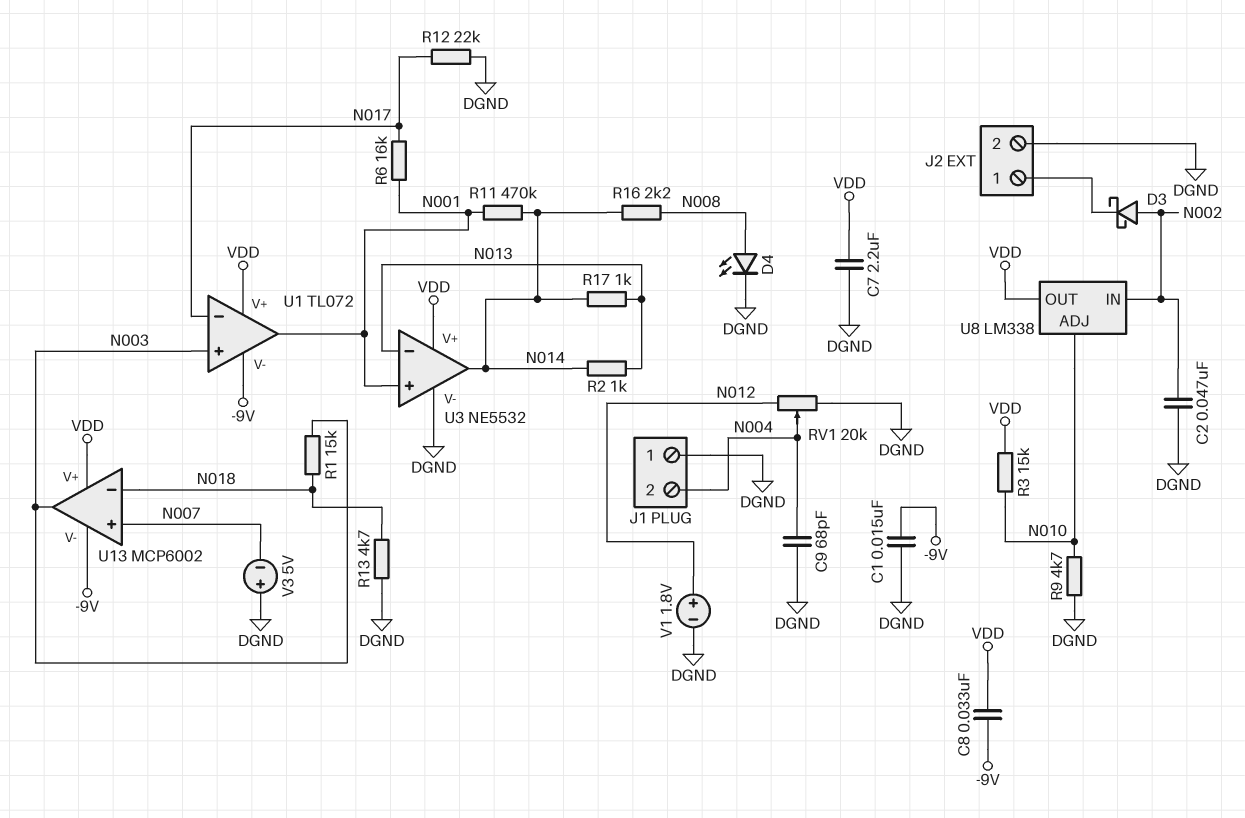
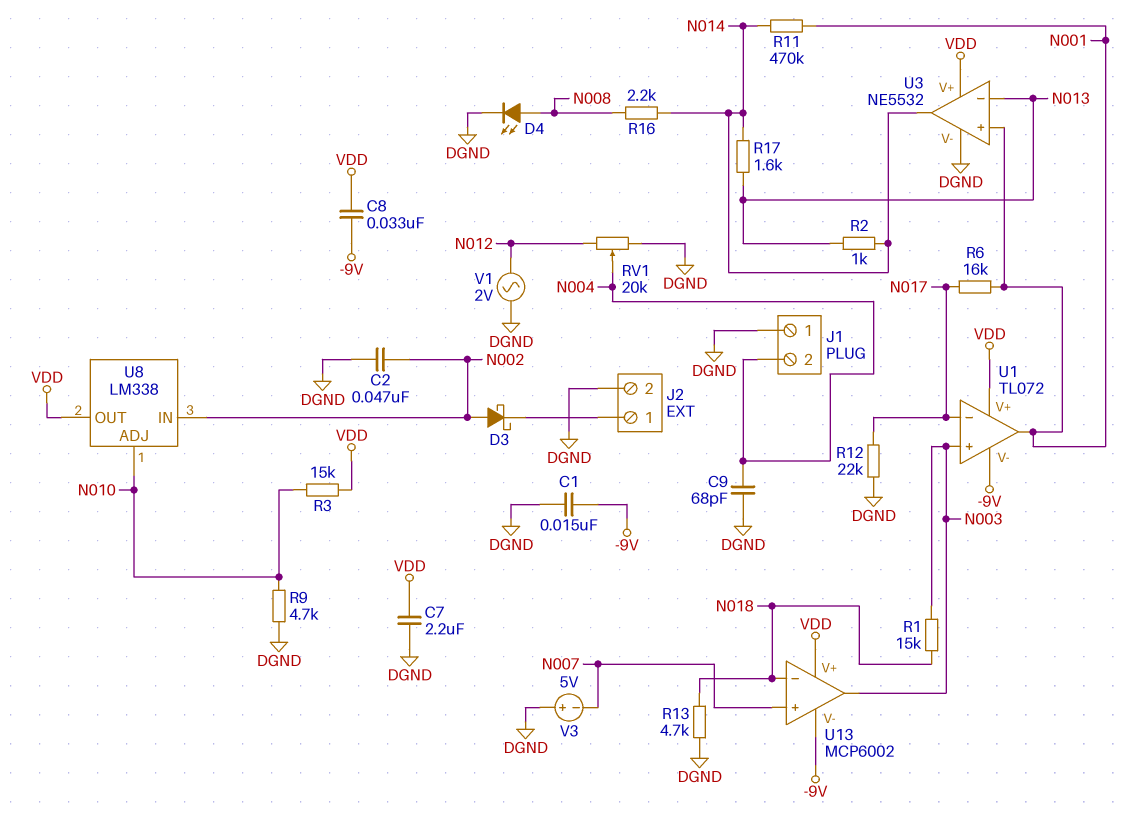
R17: 1k (N013, N014) -> 1.6k (N013, N014)
V1: 1.8V (plus N012, minus DGND) -> AC 2V (DGND, N012)

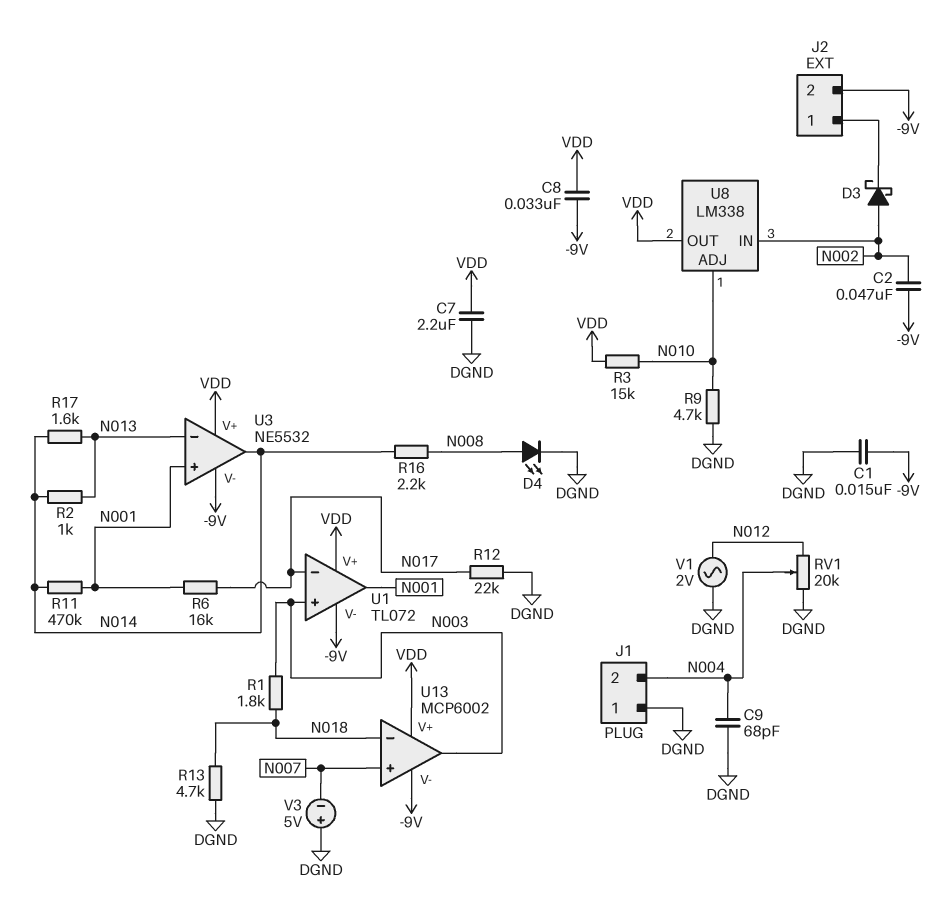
C2: 47nF (DGND, N002) -> 47nF (-9V, N002)
J2 pin 2: DGND -> -9V
R1: 15k (N003, N018) -> 1.8k (N003, N018)
U3 pin V-: DGND -> -9V

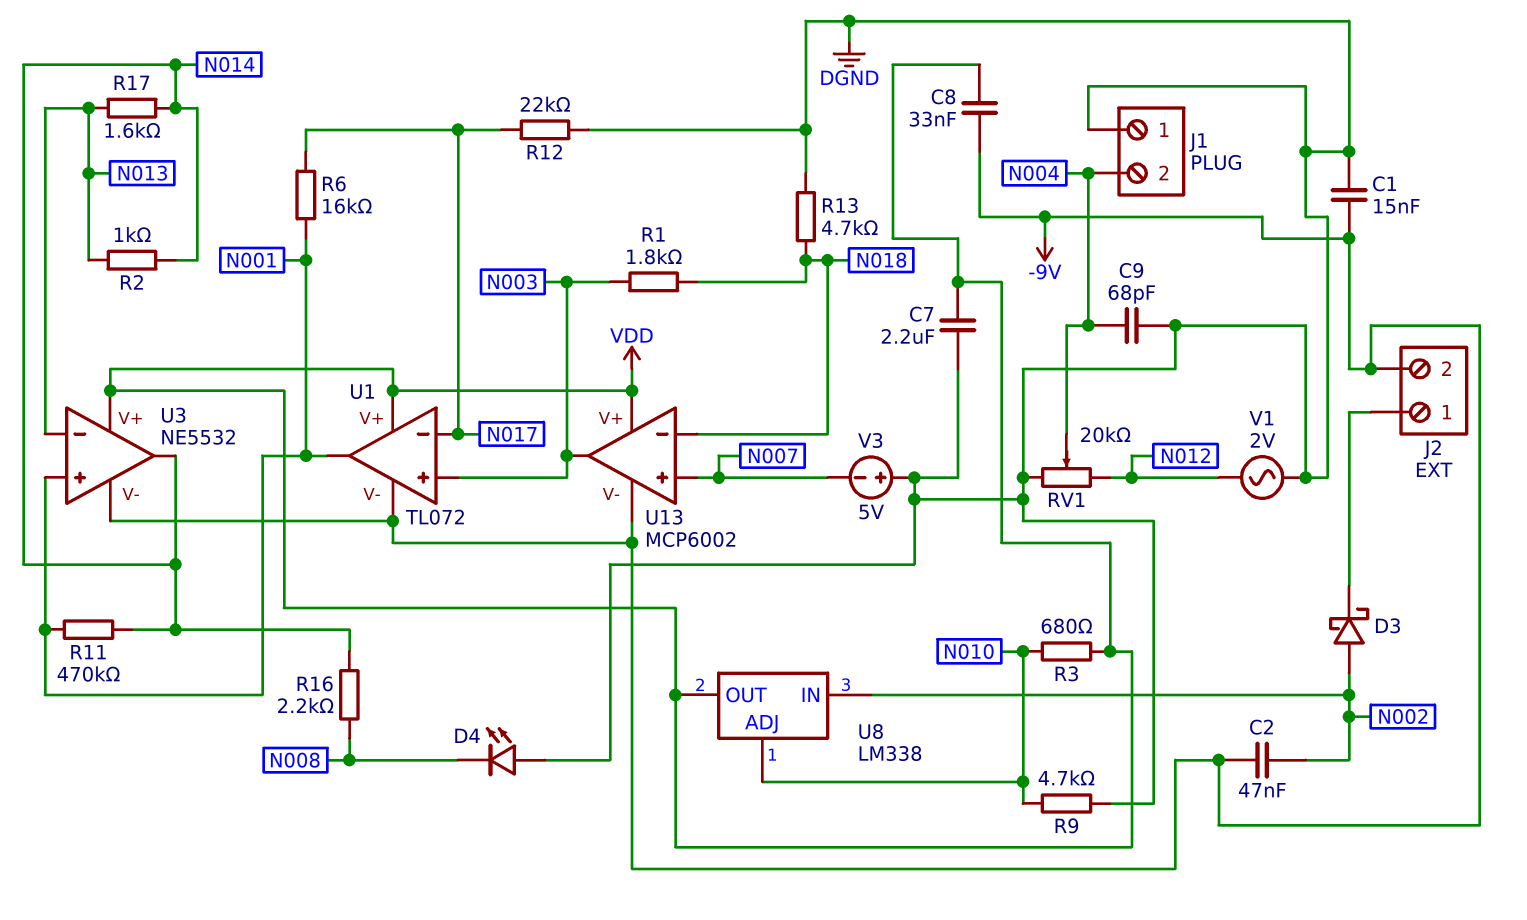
D4: LED (A N008, K DGND) -> LED (A DGND, K N008)
R3: 15k (N010, VDD) -> 680 (N010, VDD)

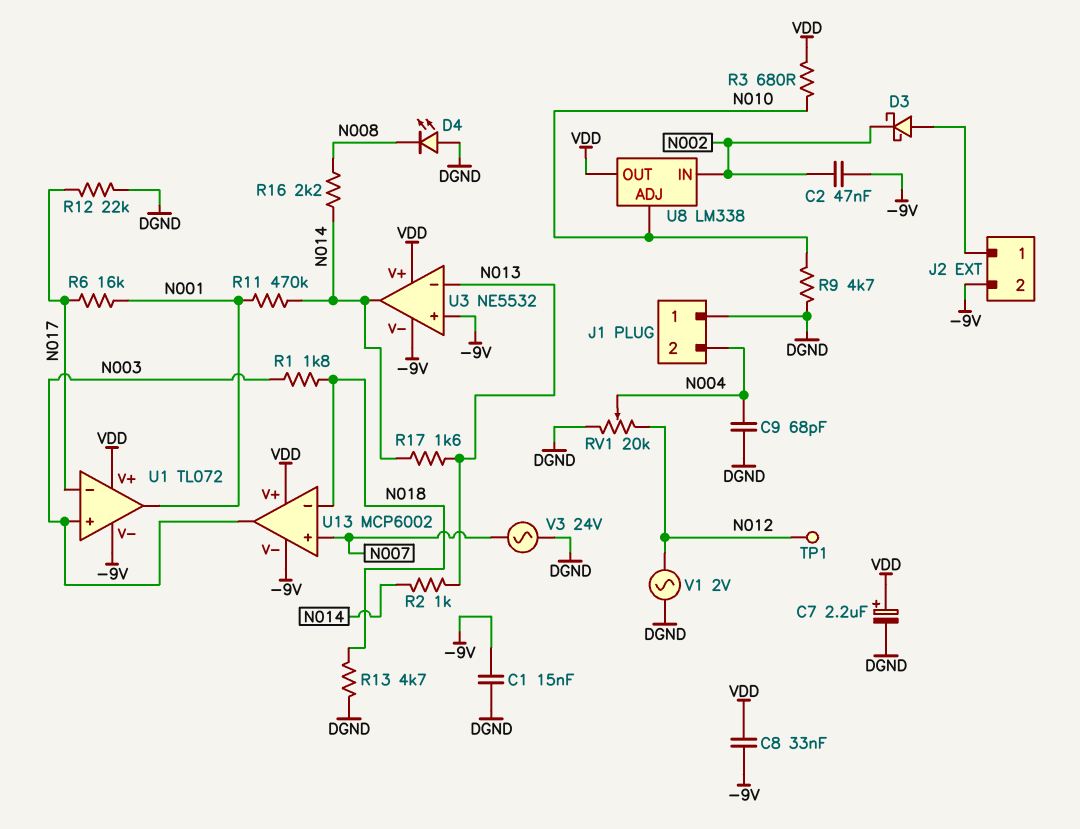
C7: 2.2uF (DGND, VDD) -> 2.2uF (plus VDD, minus DGND)
D3: schottky (A N002, K J2/1) -> schottky (A J2/1, K N002)
TP1: none -> test point (N012)
U3 pin in+: N001 -> -9V
V3: 5V (plus DGND, minus N007) -> AC 24V (DGND, N007)

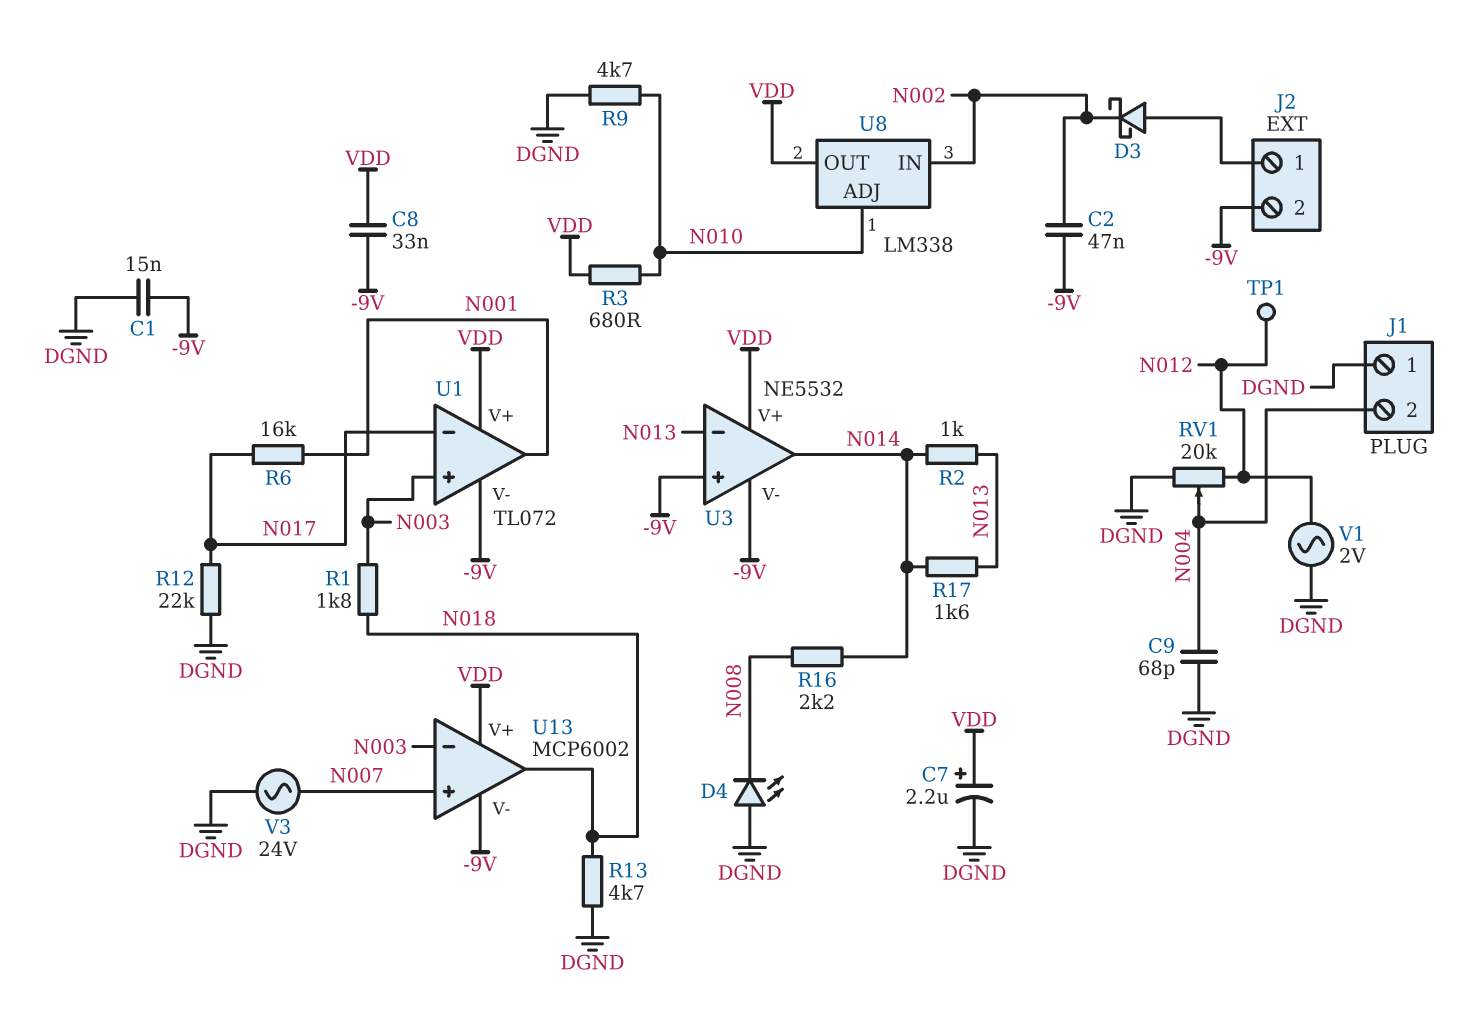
R11: 470k (N001, N014) -> none
U13 pin in-: N018 -> N003
U13 pin out: N003 -> N018

